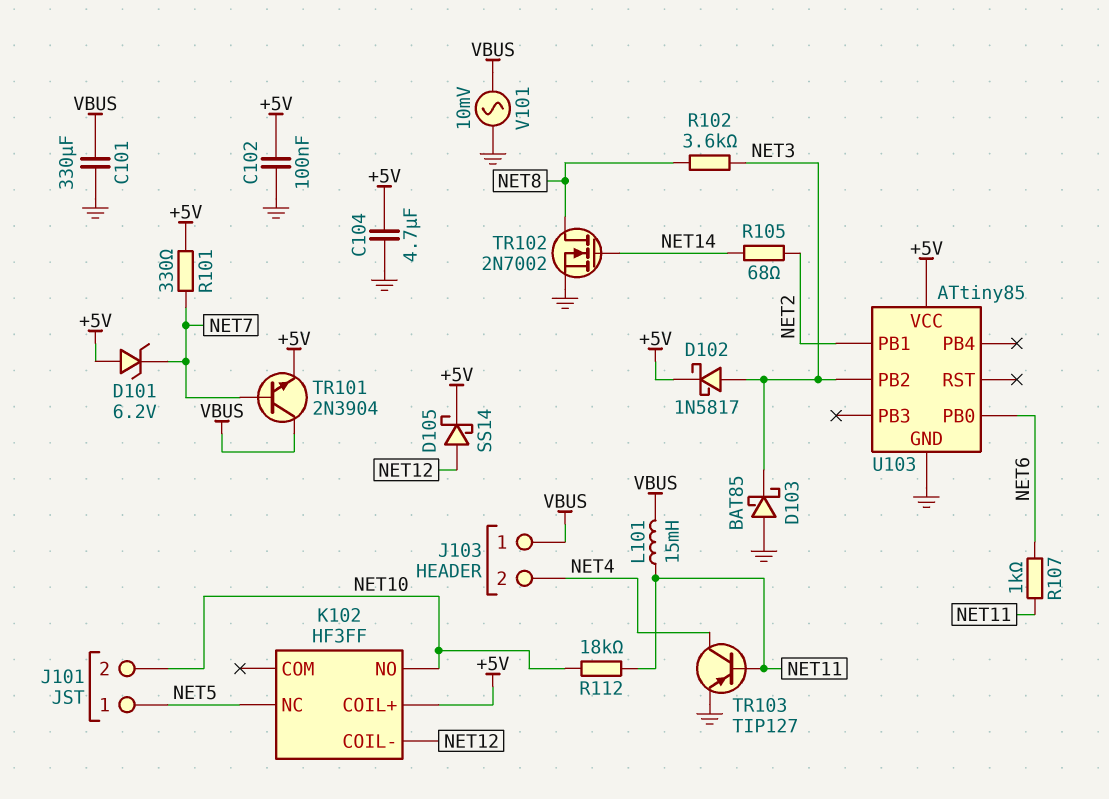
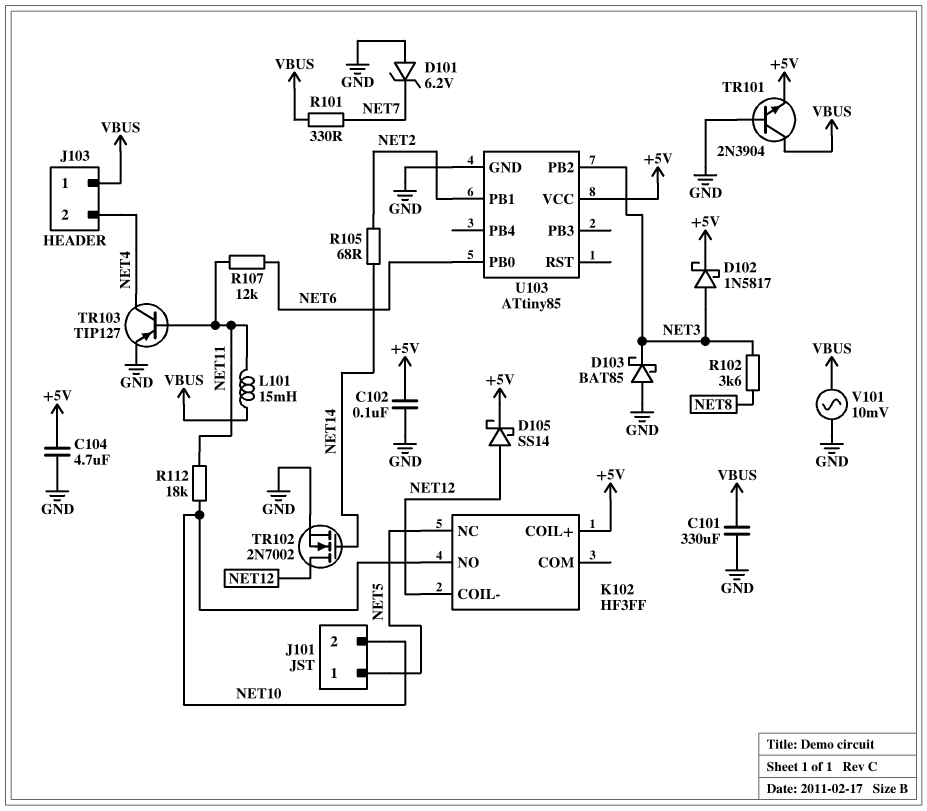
D101: zener 6.2V (A +5V, K NET7) -> zener 6.2V (A GND, K NET7)
R101: 330 (+5V, NET7) -> 330 (NET7, VBUS)
R107: 1k (NET6, NET11) -> 12k (NET6, NET11)
TR101: NPN 2N3904 (B NET7, C VBUS, E +5V) -> NPN 2N3904 (B GND, C VBUS, E +5V)
TR102: NMOS 2N7002 (G NET14, D NET8, S GND) -> NMOS 2N7002 (G NET14, D NET12, S GND)

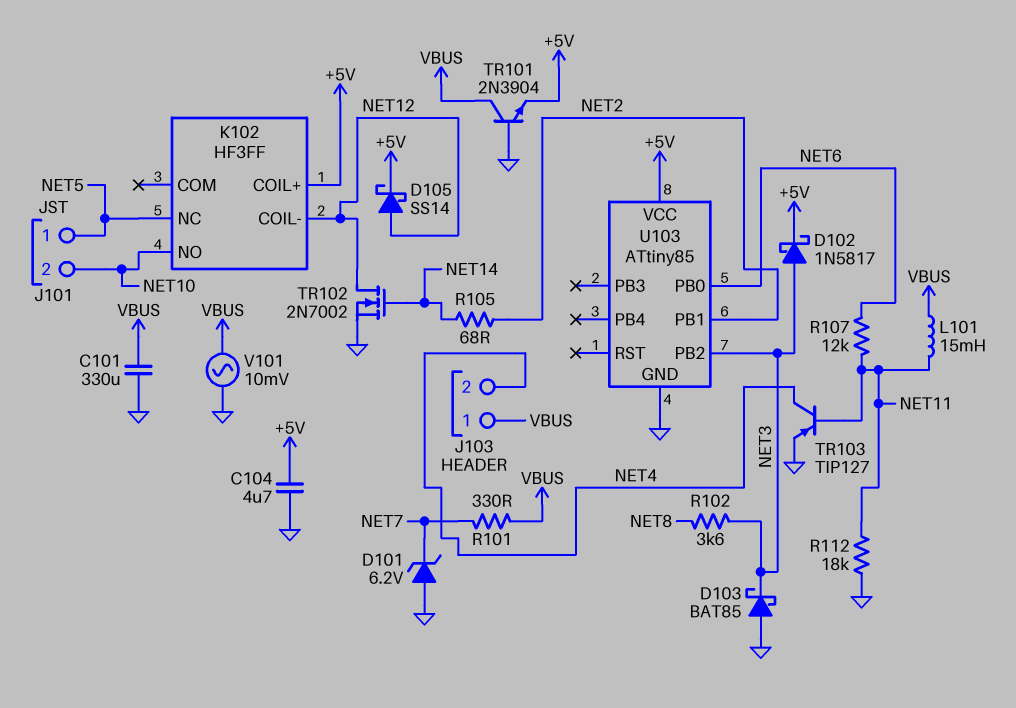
C102: 100nF (+5V, GND) -> none
R112: 18k (NET10, NET11) -> 18k (GND, NET11)

